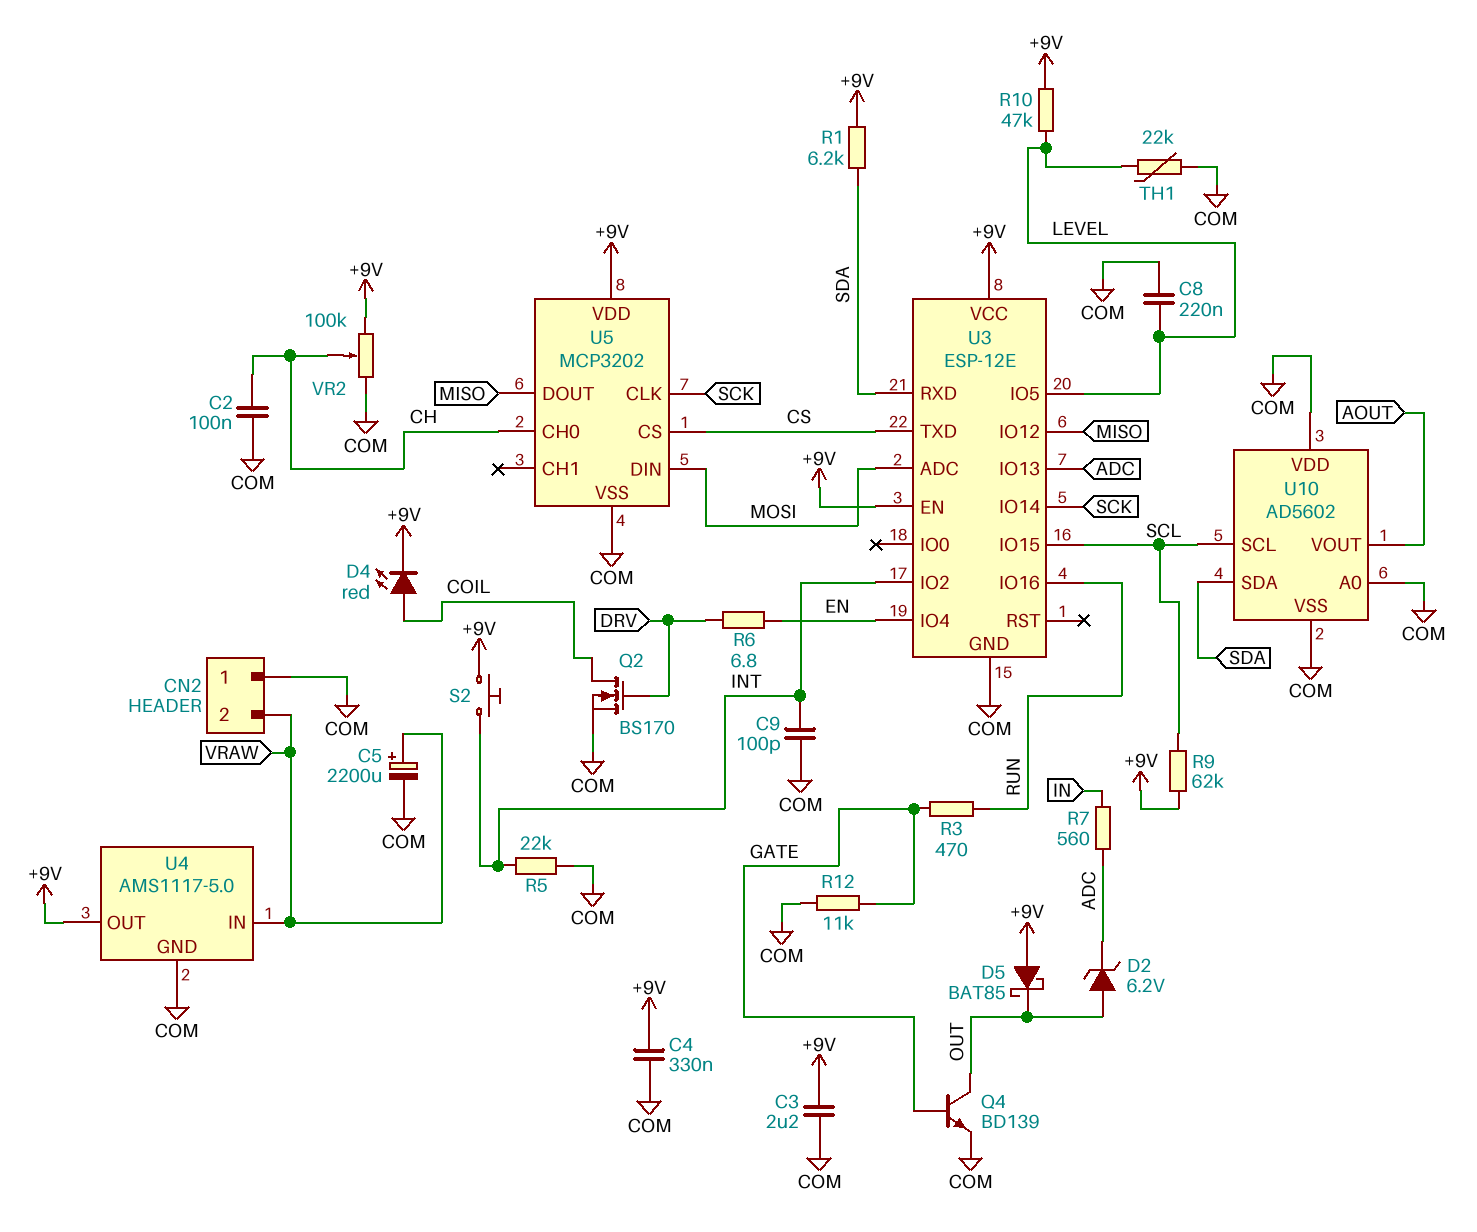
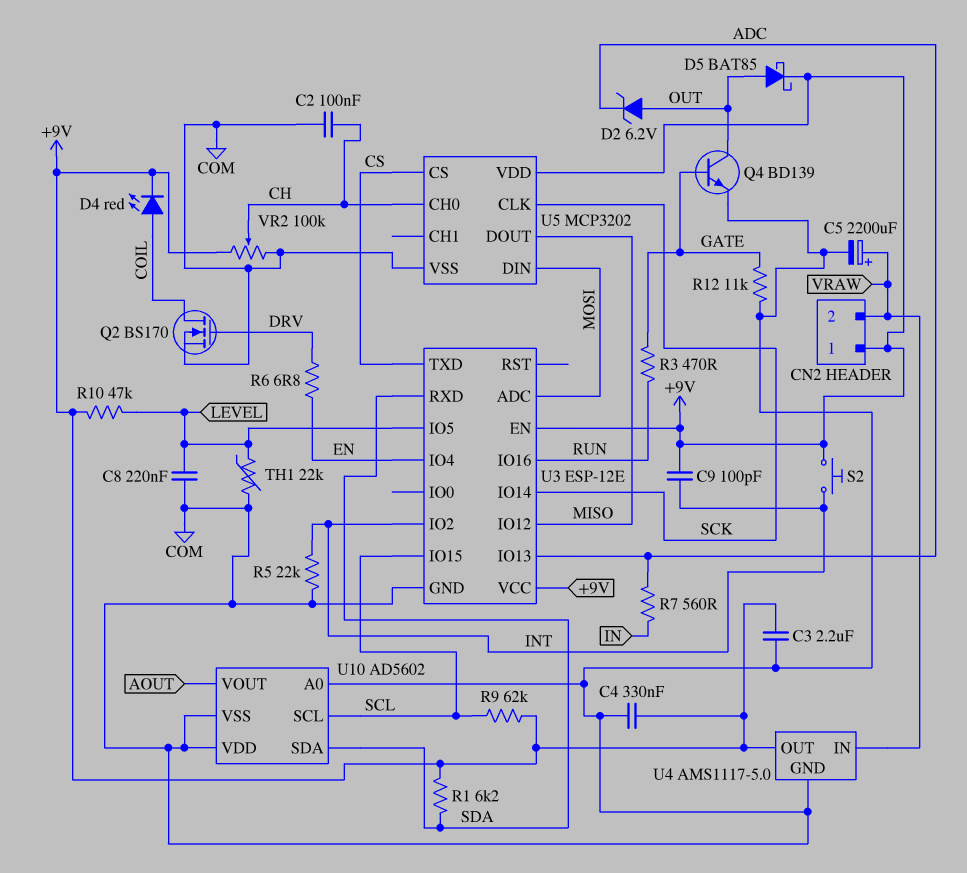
C9: 100pF (COM, INT) -> 100pF (+9V, INT)
CN2 pin 1: COM -> +9V
D5: schottky BAT85 (A +9V, K OUT) -> schottky BAT85 (A OUT, K +9V)

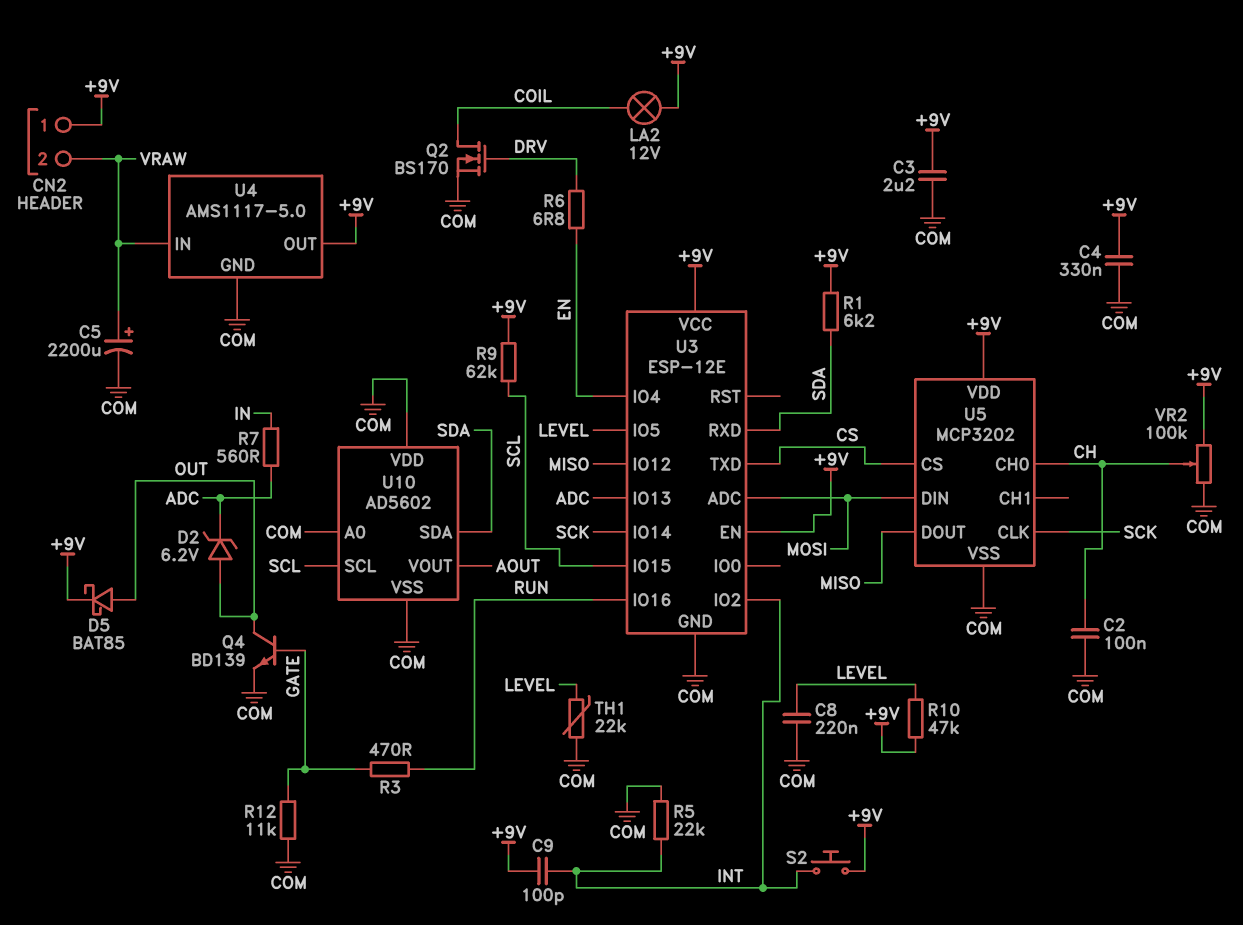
D4: LED red (A COIL, K +9V) -> none
LA2: none -> lamp 12V (+9V, COIL)

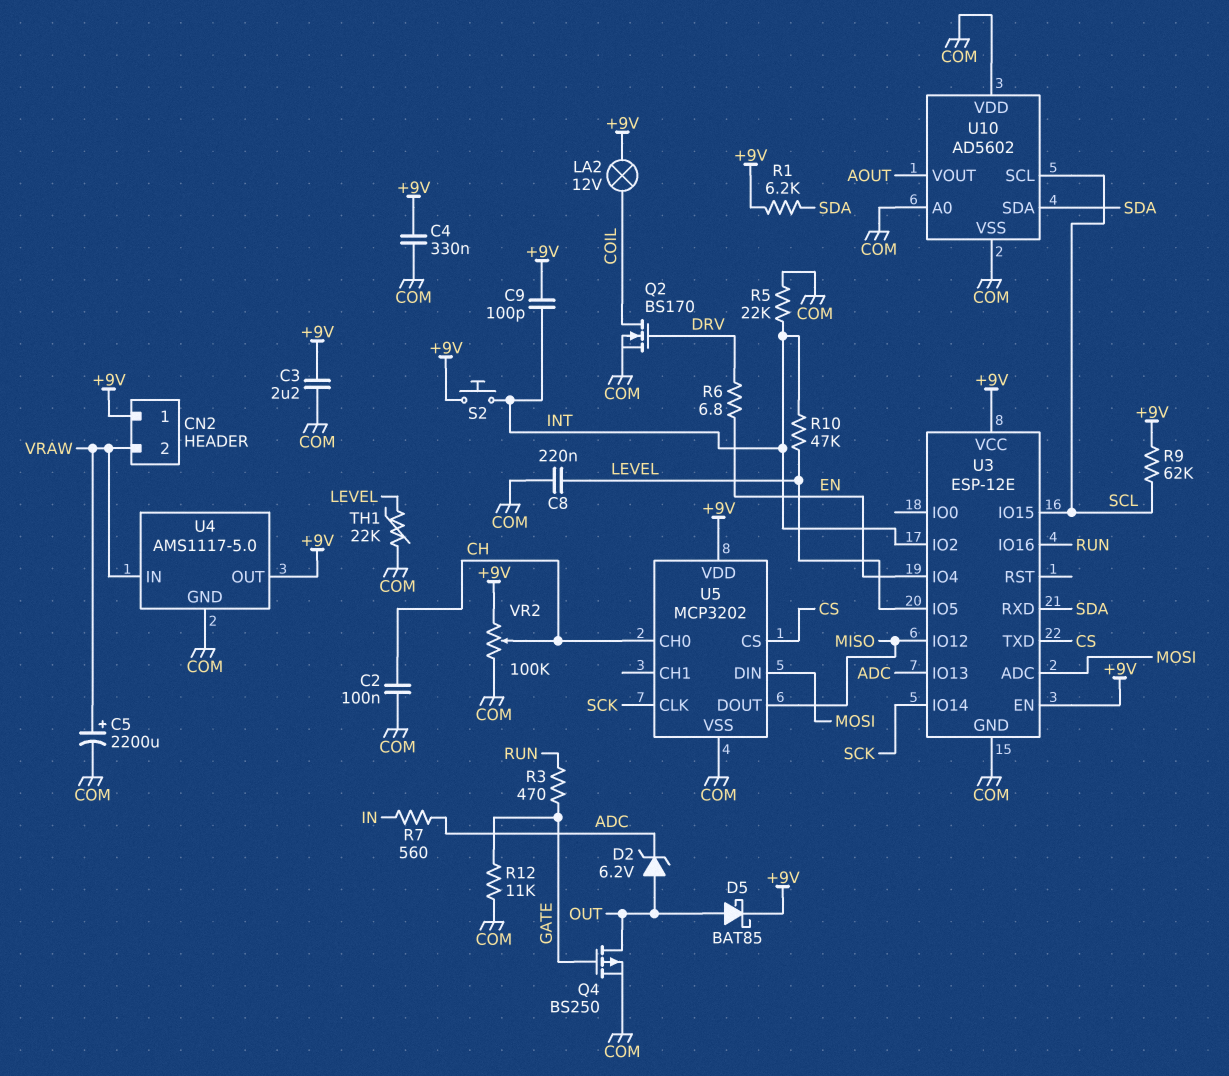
Q4: NPN BD139 (B GATE, C OUT, E COM) -> PMOS BS250 (G GATE, D OUT, S COM)
R10: 47k (+9V, LEVEL) -> 47k (INT, LEVEL)

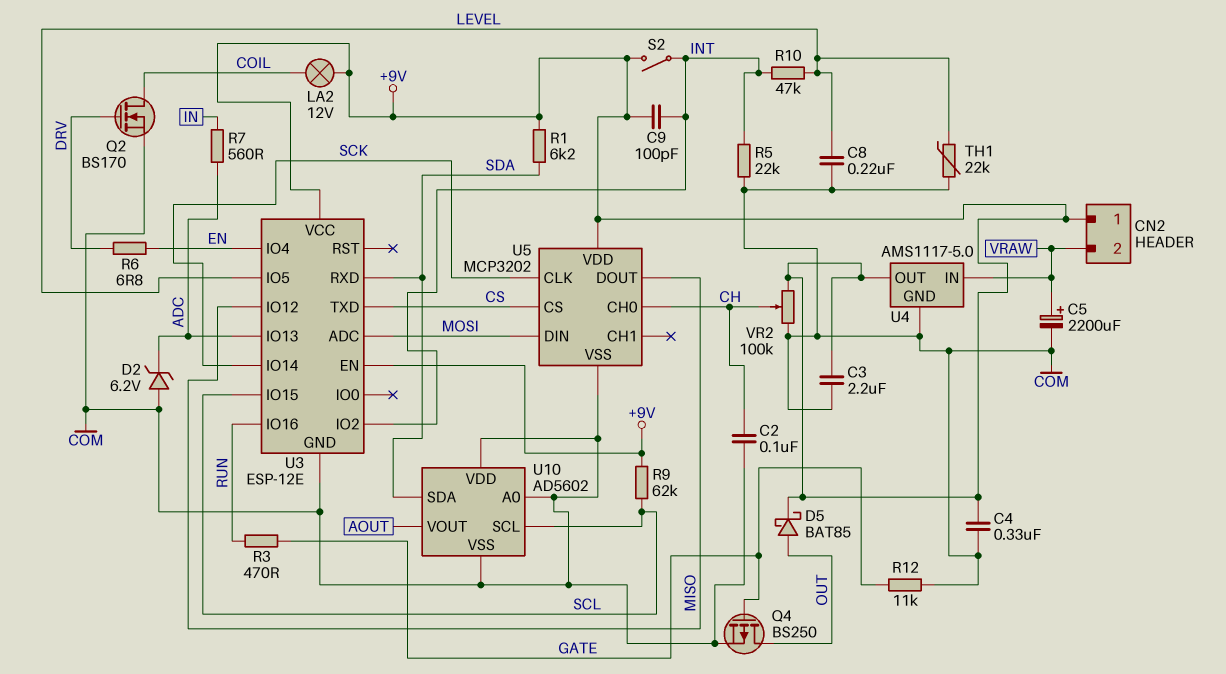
D2: zener 6.2V (A OUT, K ADC) -> zener 6.2V (A COM, K ADC)
S2: button (+9V, INT) -> switch (+9V, INT)

